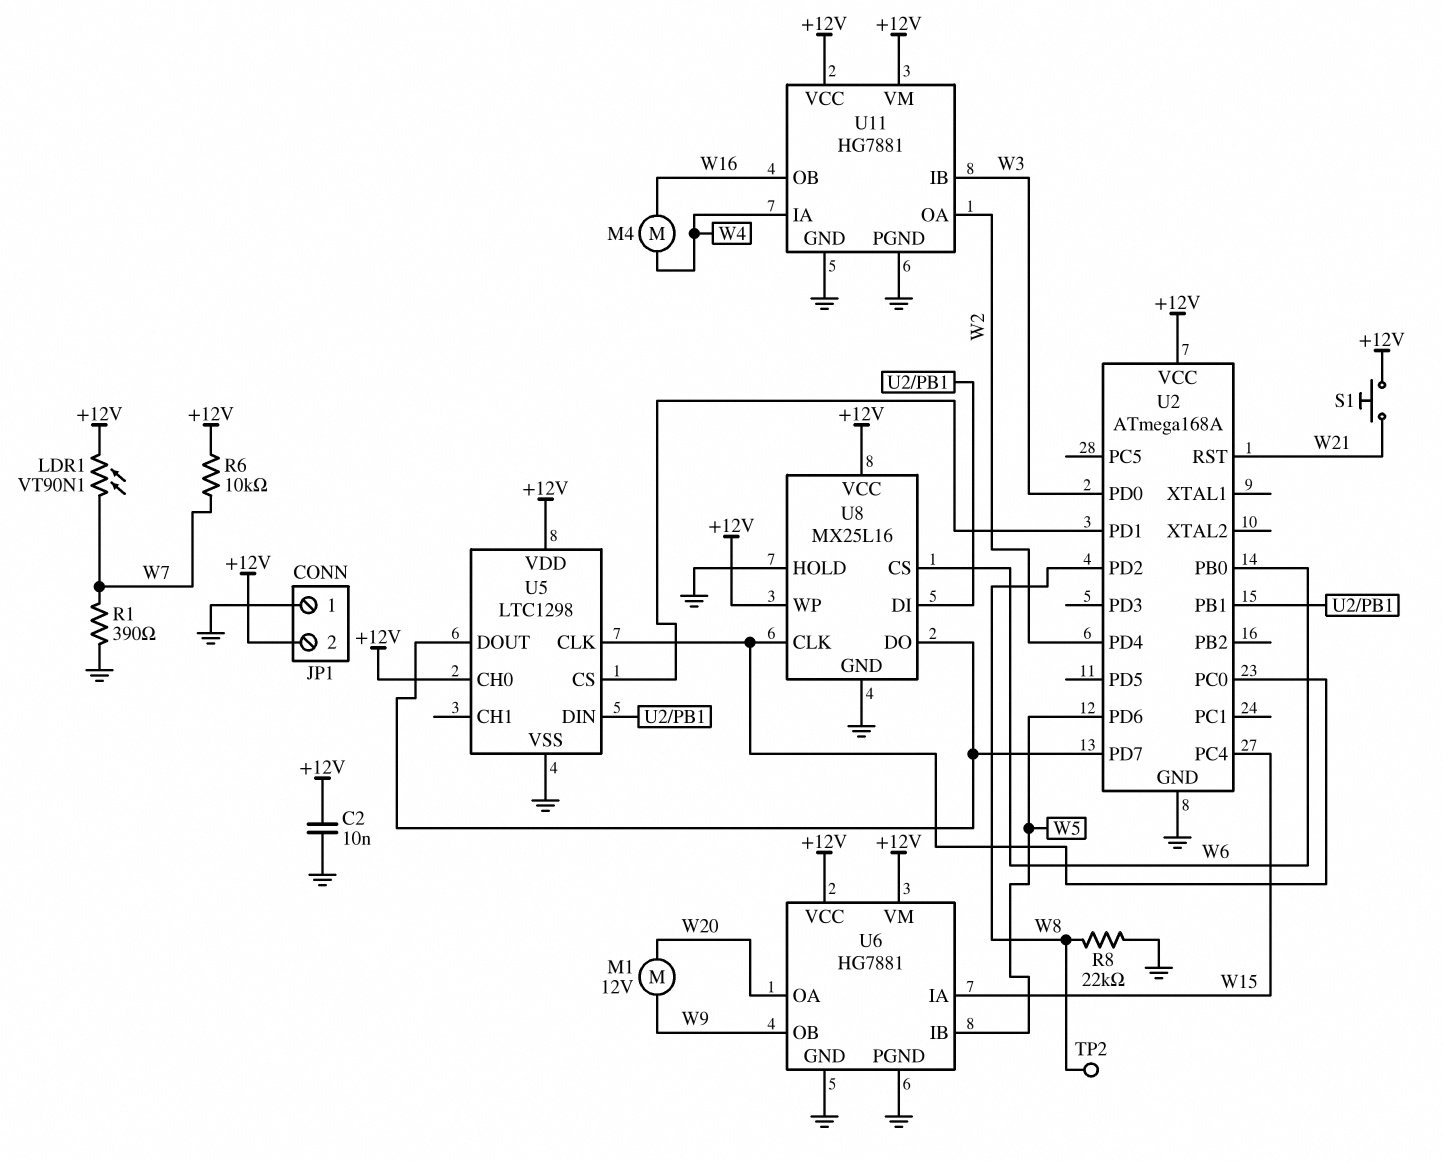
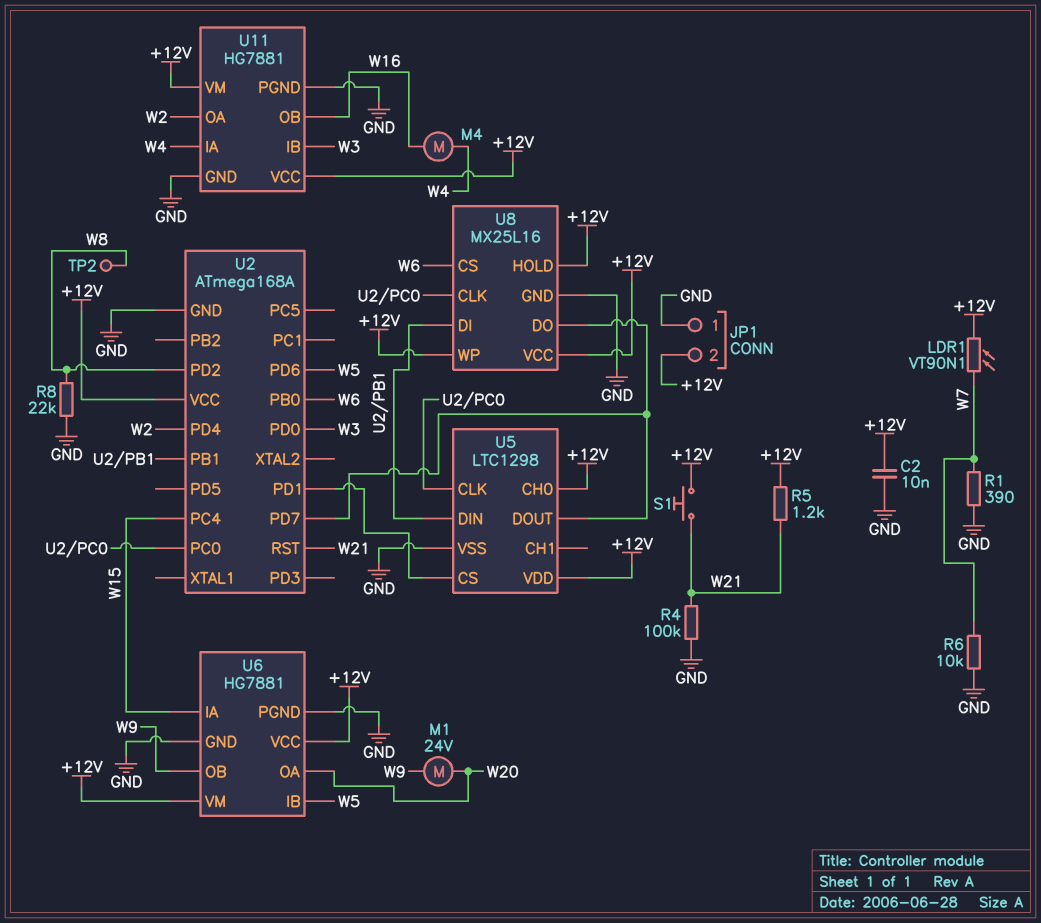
M1: motor 12V (W9, W20) -> motor 24V (W9, W20)
R4: none -> 100k (GND, W21)
R5: none -> 1.2k (+12V, W21)
R6: 10k (+12V, W7) -> 10k (GND, W7)
U8 pin HOLD: GND -> +12V

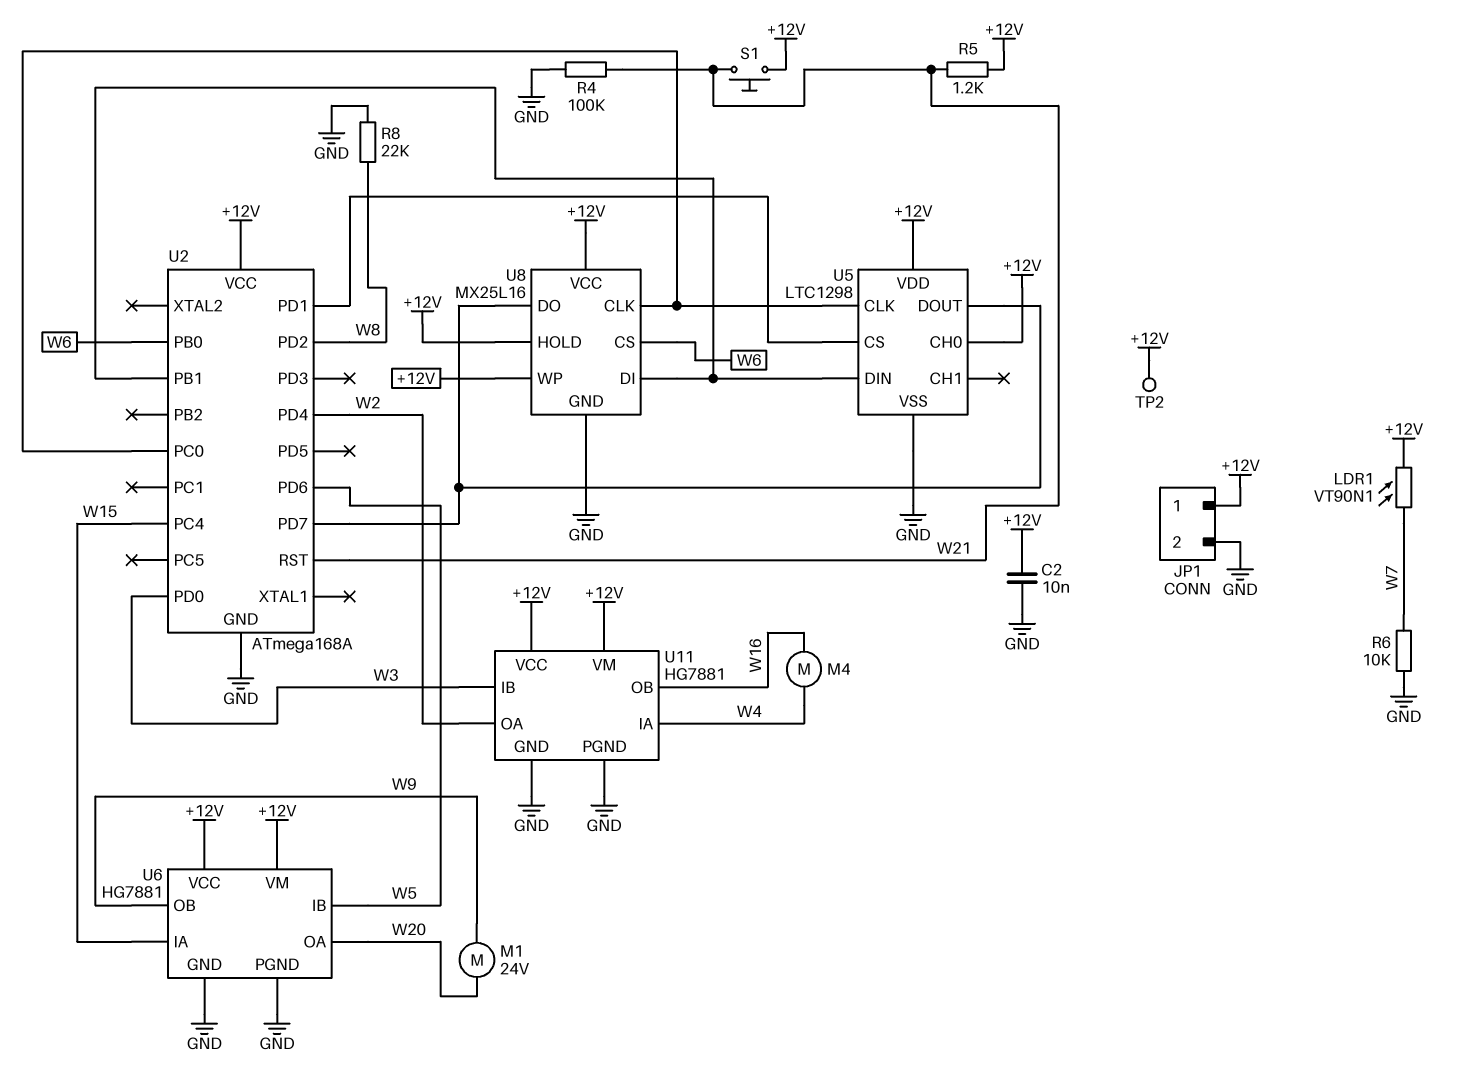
JP1 pin 1: GND -> +12V
JP1 pin 2: +12V -> GND
R1: 390 (GND, W7) -> none
TP2: test point (W8) -> test point (+12V)

